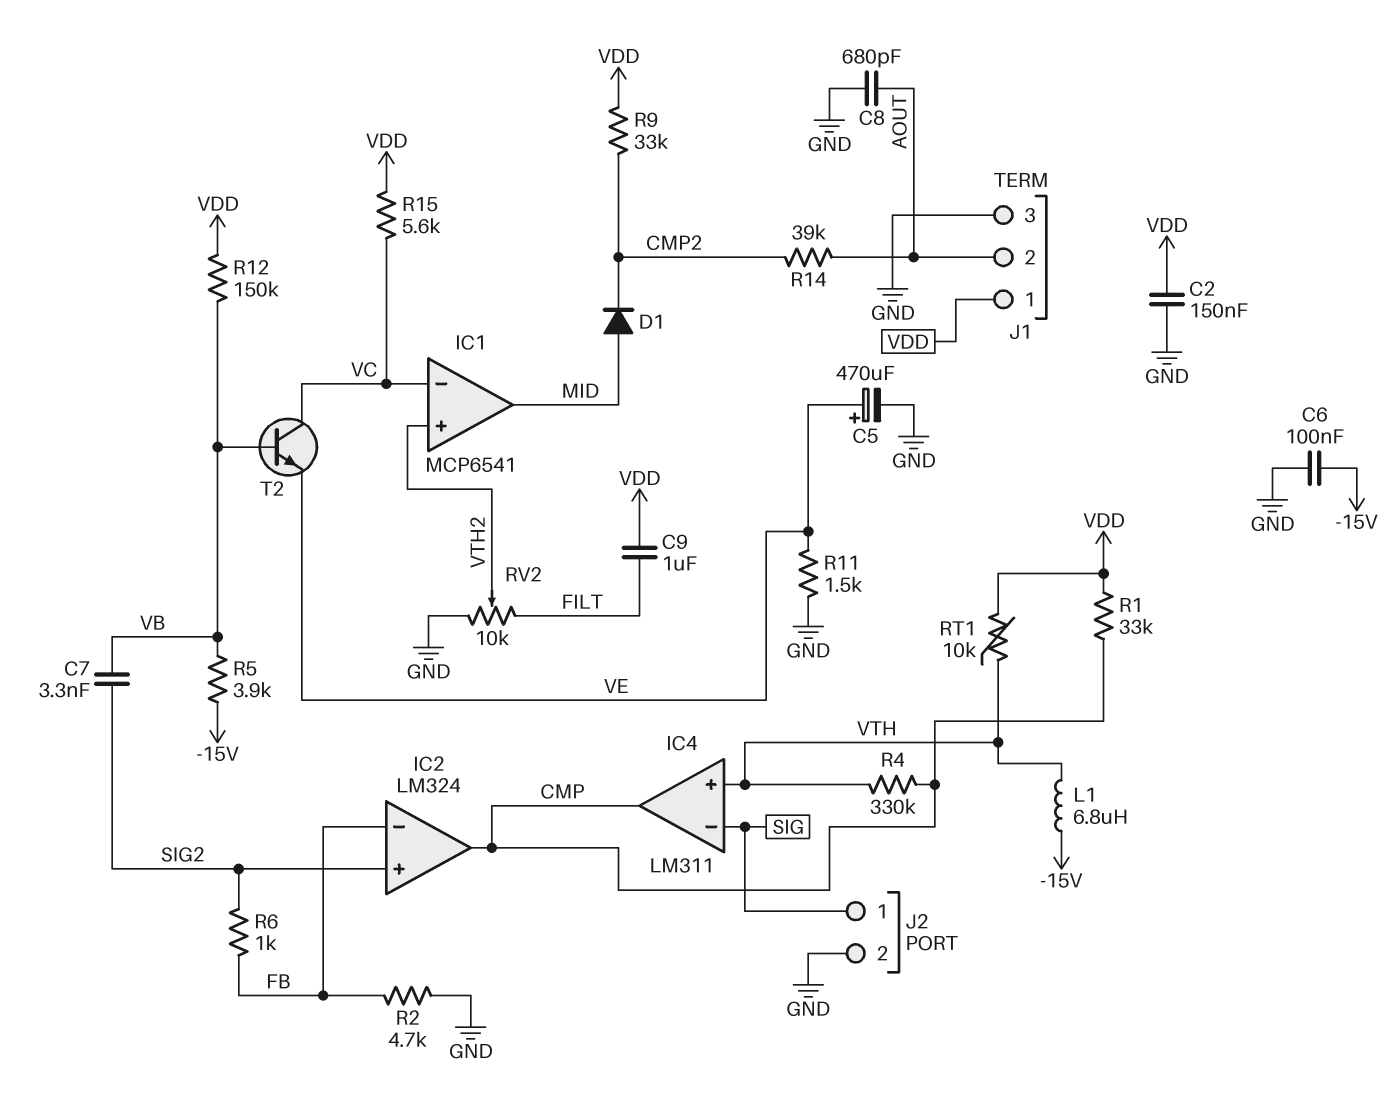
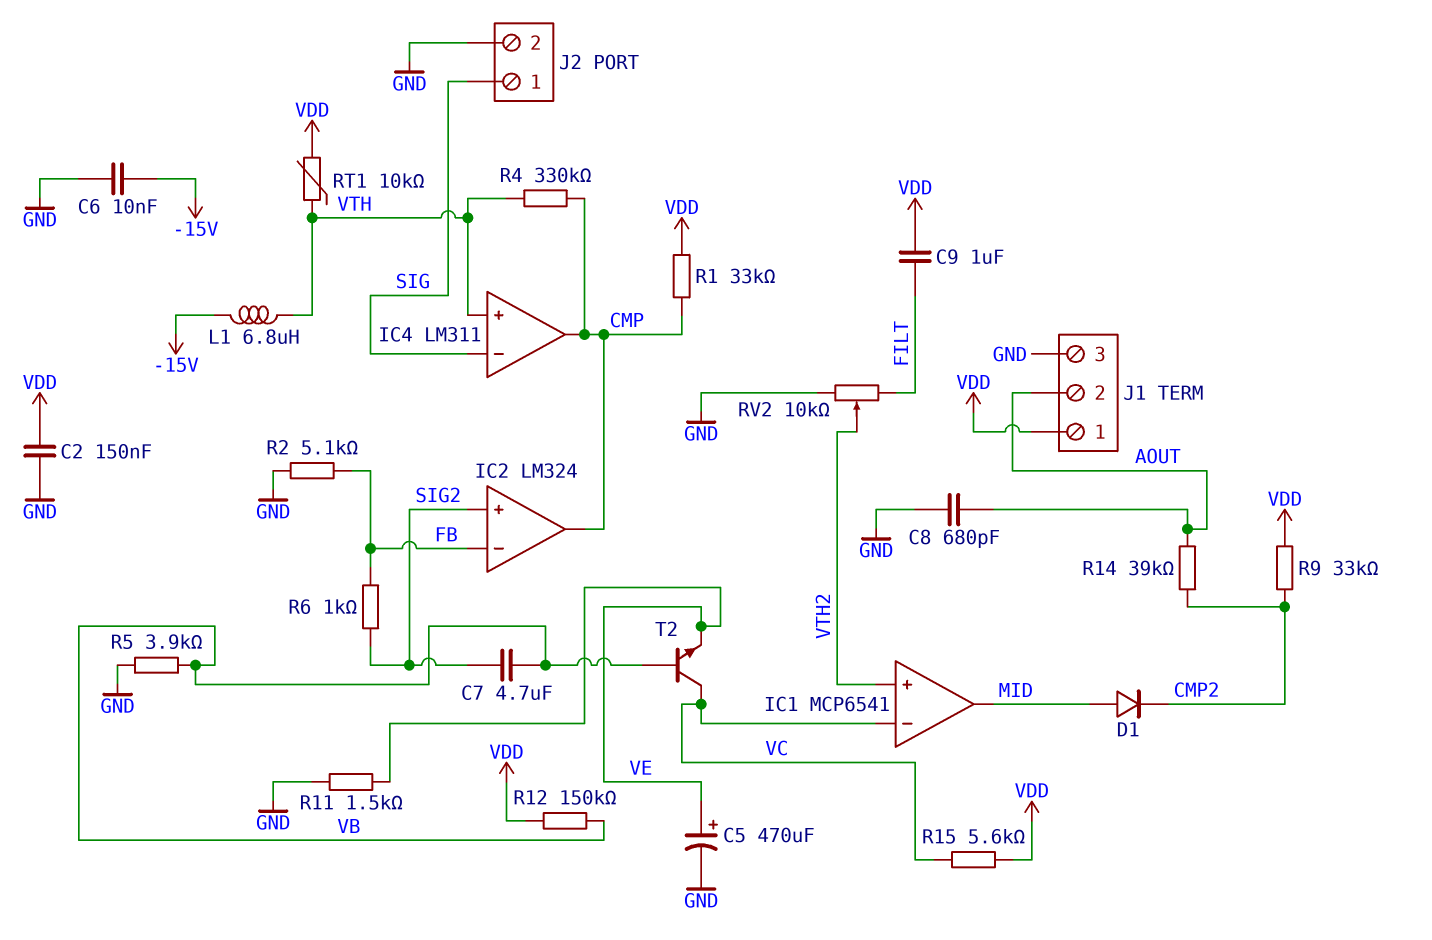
C6: 100nF (-15V, GND) -> 10nF (-15V, GND)
C7: 3.3nF (SIG2, VB) -> 4.7uF (SIG2, VB)
R2: 4.7k (FB, GND) -> 5.1k (FB, GND)
R5: 3.9k (-15V, VB) -> 3.9k (GND, VB)

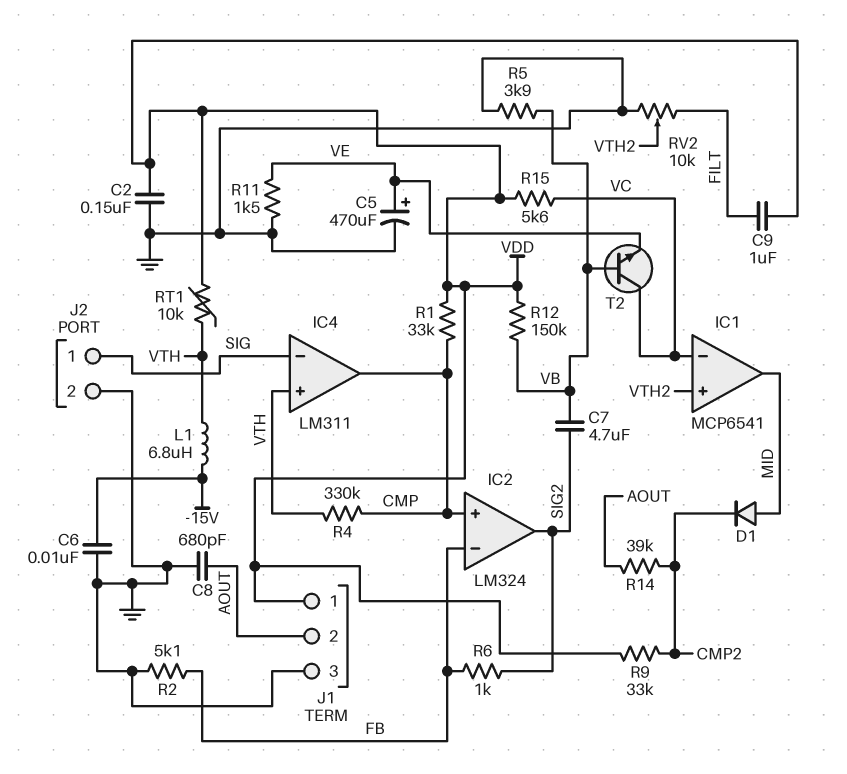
IC2 pin in+: SIG2 -> CMP
IC2 pin out: CMP -> SIG2

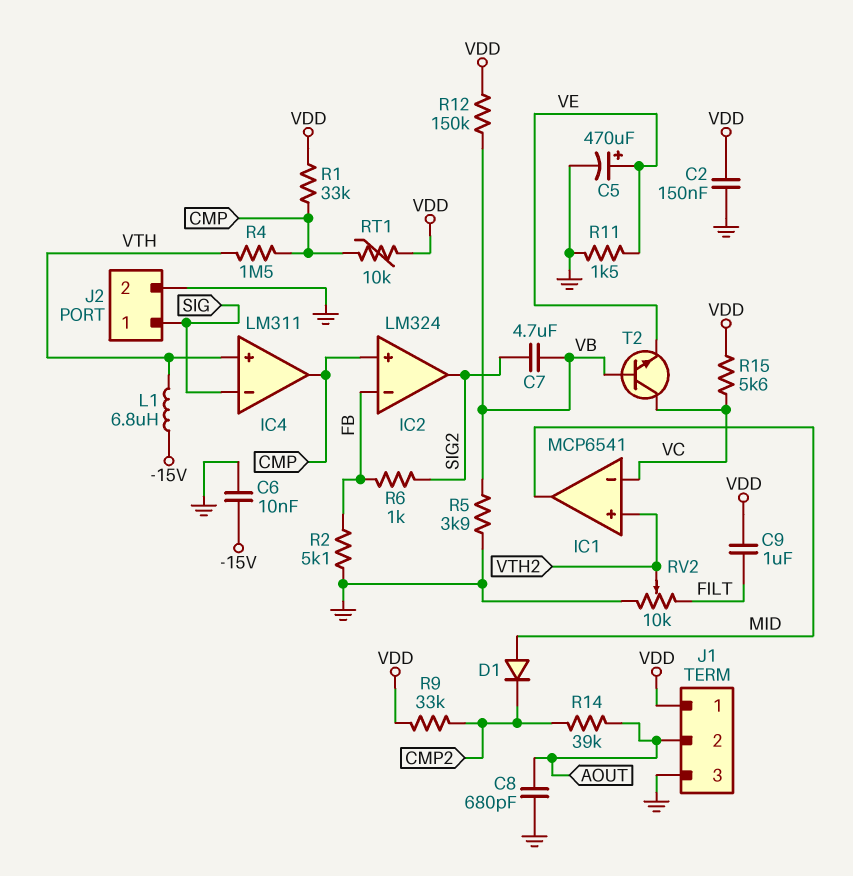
R4: 330k (CMP, VTH) -> 1.5M (CMP, VTH)
RT1: 10k (VDD, VTH) -> 10k (CMP, VDD)

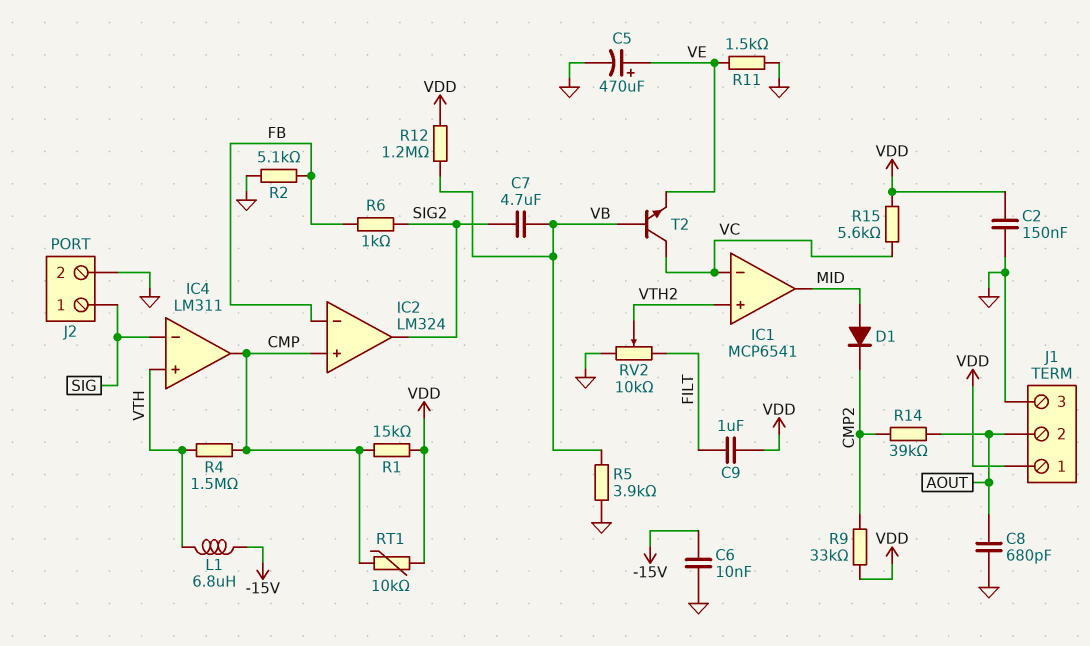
R1: 33k (CMP, VDD) -> 15k (CMP, VDD)
R12: 150k (VB, VDD) -> 1.2M (VB, VDD)

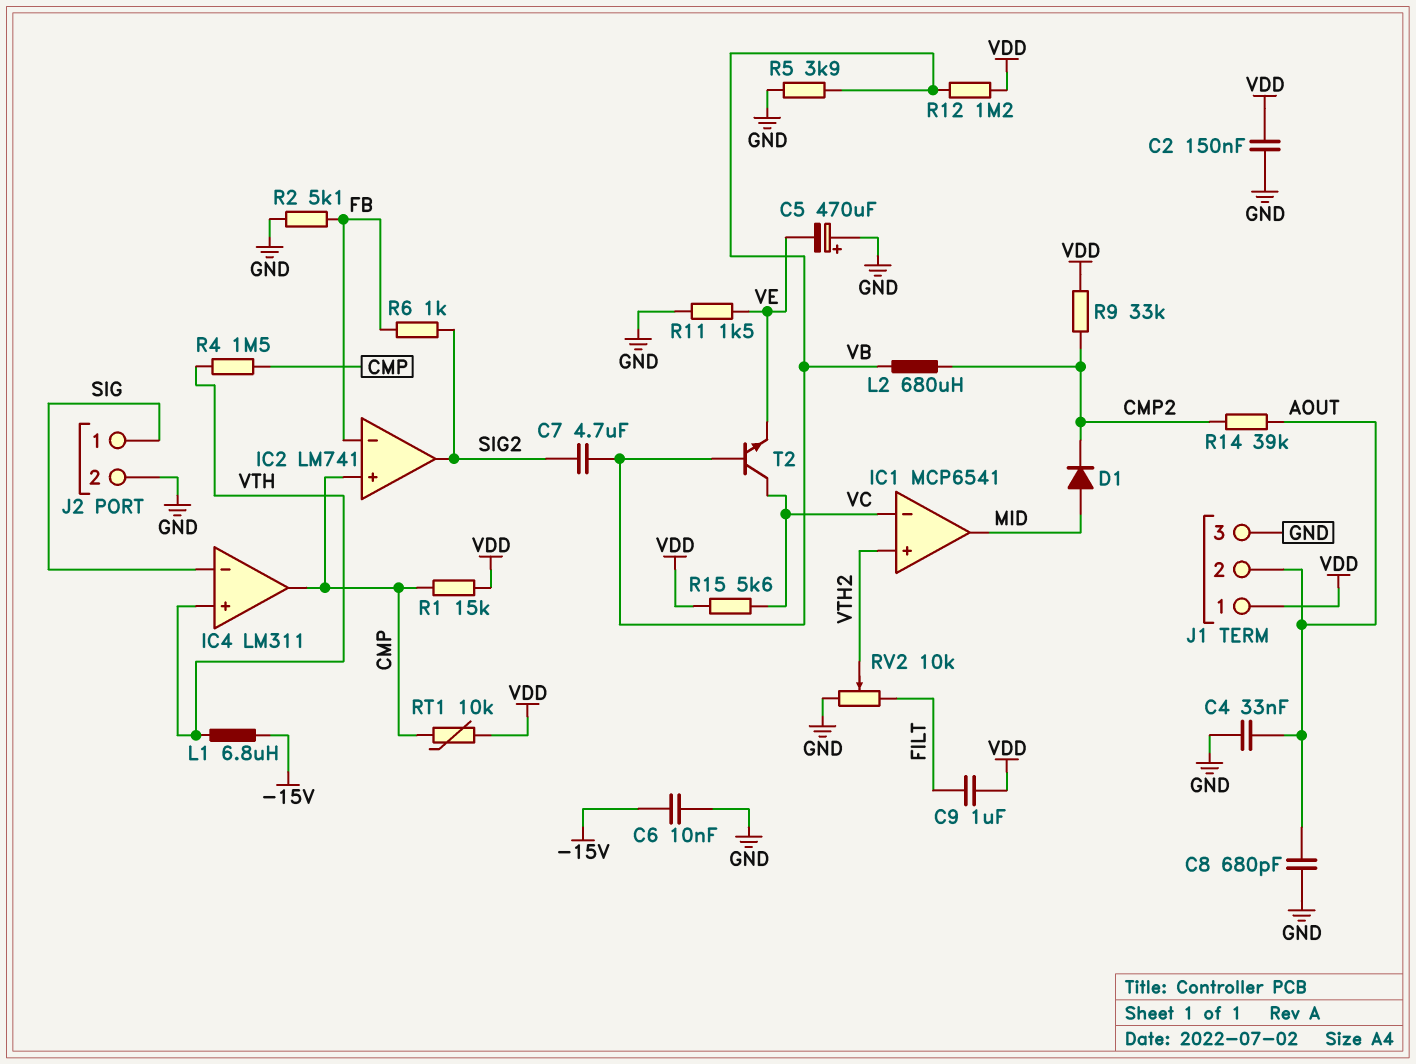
C4: none -> 33nF (AOUT, GND)
C5: 470uF (plus VE, minus GND) -> 470uF (plus GND, minus VE)
IC2: LM324 -> LM741
L2: none -> 680uH (CMP2, VB)

